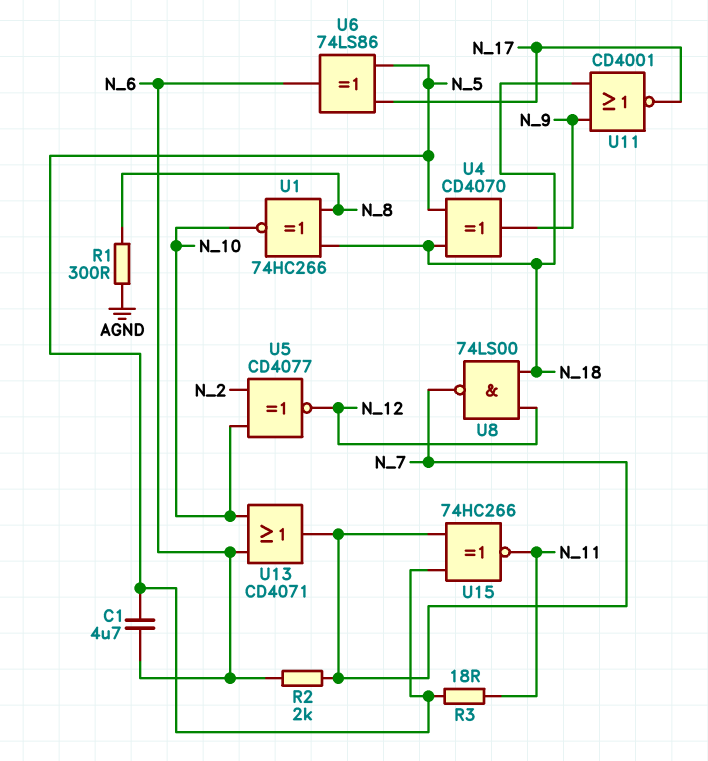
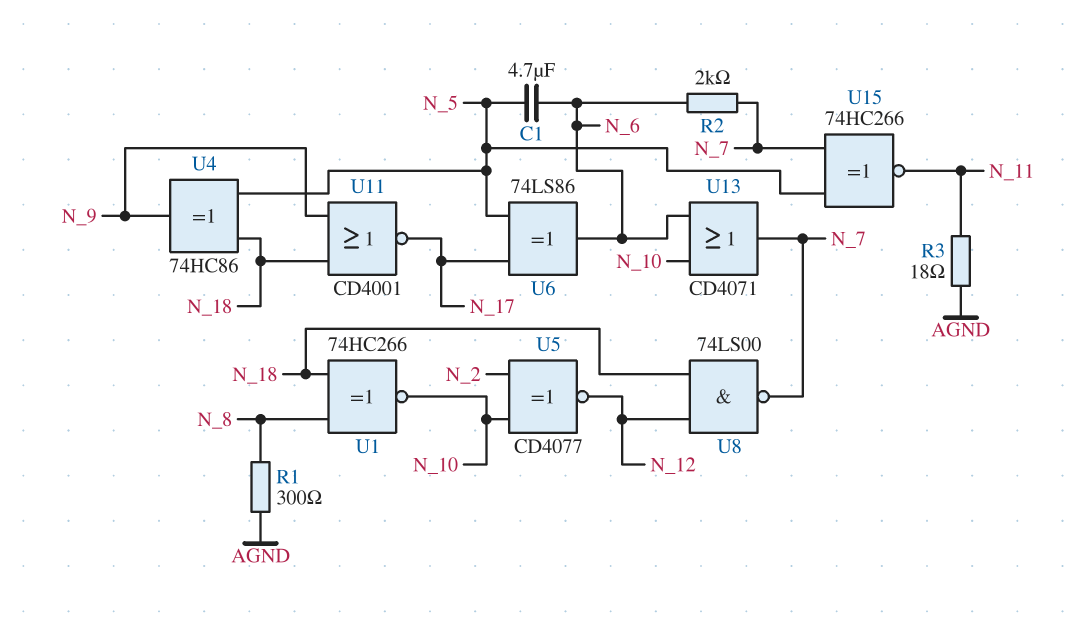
R3: 18 (N_5, N_11) -> 18 (AGND, N_11)
U4: XOR CD4070 (in N_5, in N_18, out N_9) -> XOR 74HC86 (in N_5, in N_18, out N_9)

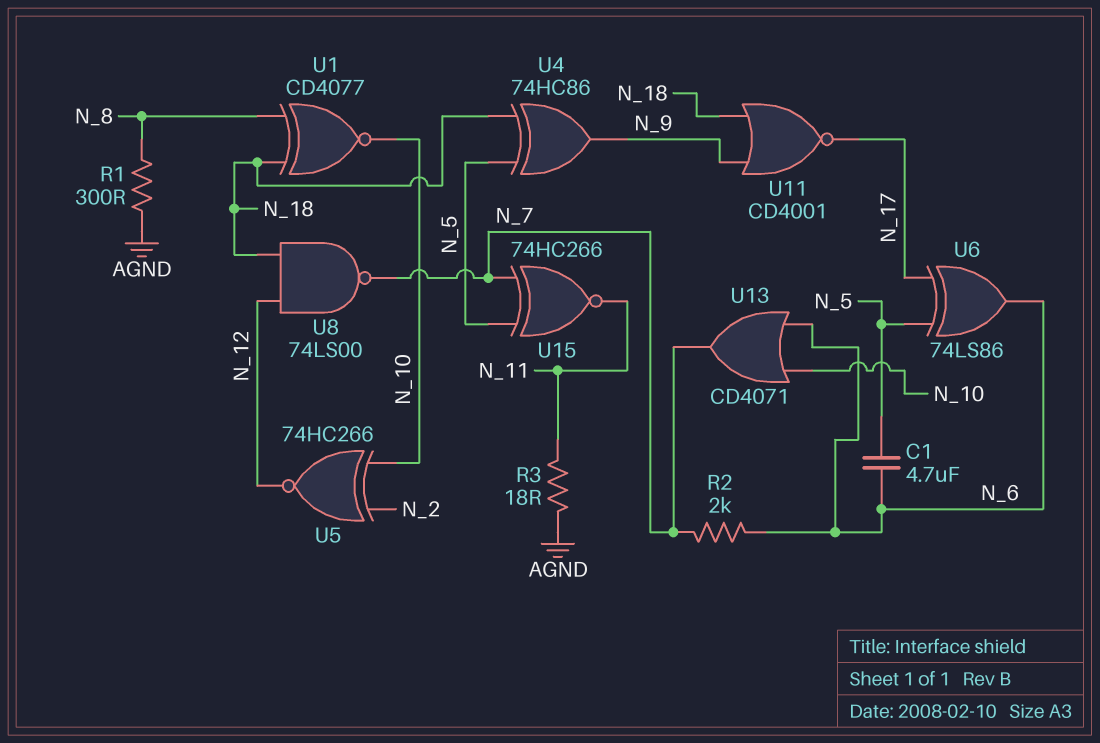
U1: XNOR 74HC266 (in N_8, in N_18, out N_10) -> XNOR CD4077 (in N_8, in N_18, out N_10)
U5: XNOR CD4077 (in N_2, in N_10, out N_12) -> XNOR 74HC266 (in N_2, in N_10, out N_12)

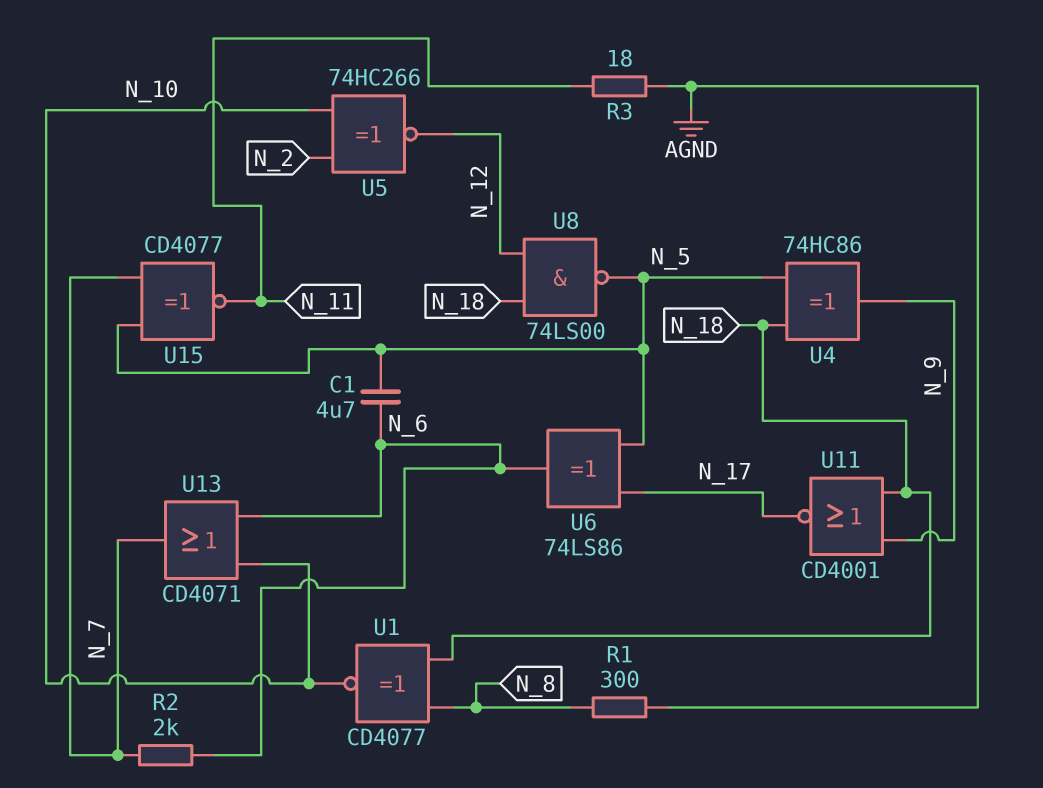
U8: NAND 74LS00 (in N_12, in N_18, out N_7) -> NAND 74LS00 (in N_12, in N_18, out N_5)
U15: XNOR 74HC266 (in N_5, in N_7, out N_11) -> XNOR CD4077 (in N_5, in N_7, out N_11)

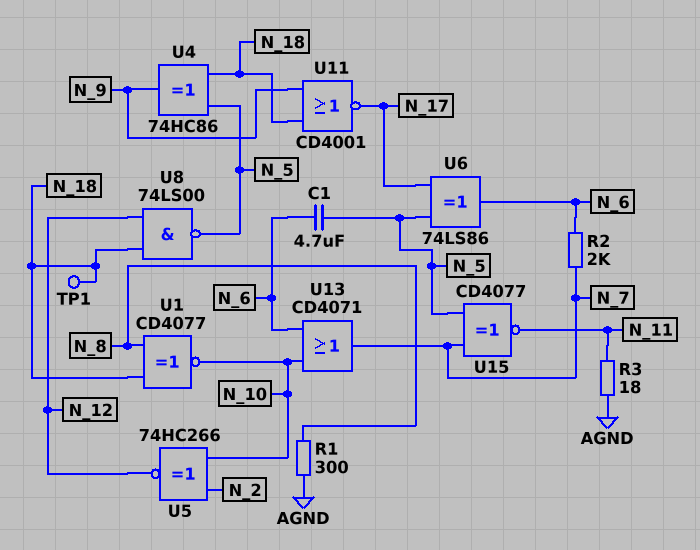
TP1: none -> test point (N_18)

